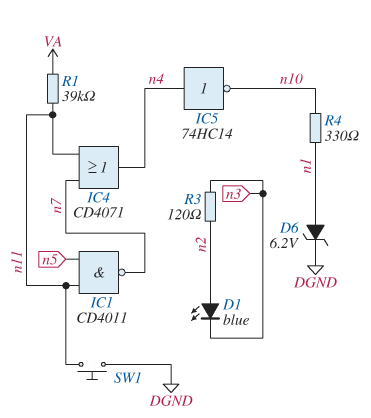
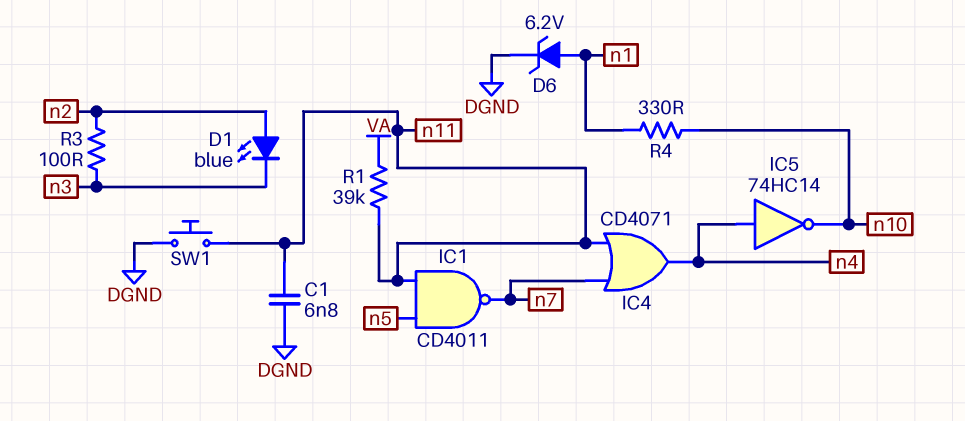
C1: none -> 6.8nF (DGND, n11)
R3: 120 (n2, n3) -> 100 (n2, n3)

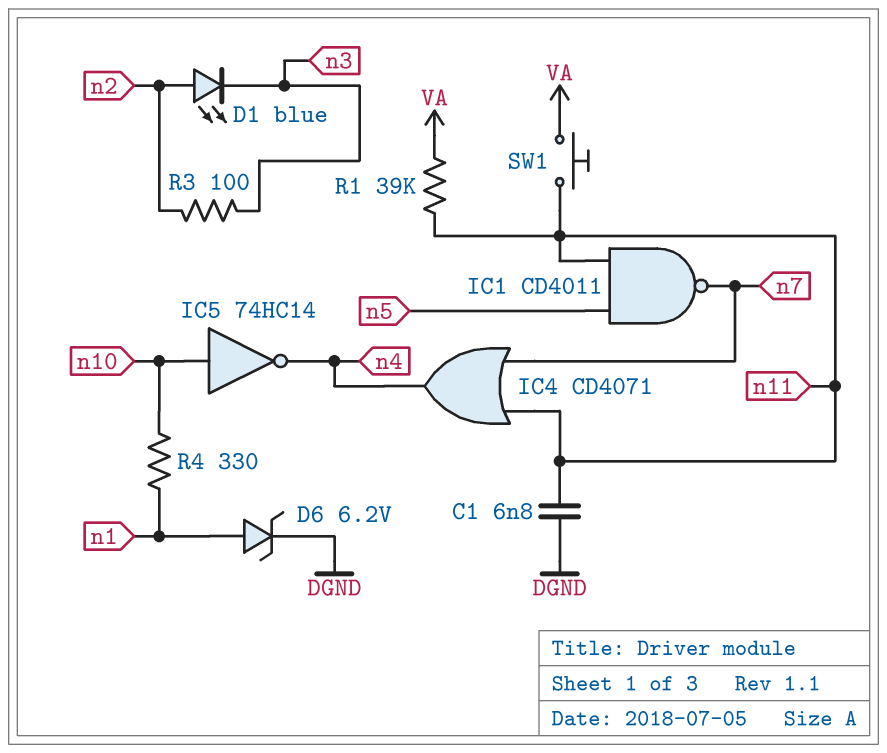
IC5: NOT 74HC14 (in n4, out n10) -> NOT 74HC14 (in n10, out n4)
SW1: button (DGND, n11) -> button (VA, n11)

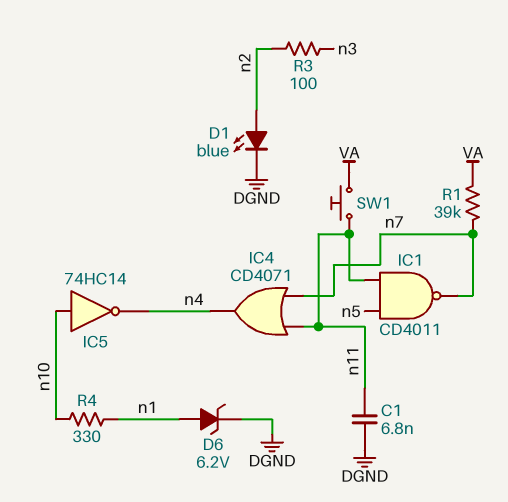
D1: LED blue (A n2, K n3) -> LED blue (A n2, K DGND)
R1: 39k (VA, n11) -> 39k (VA, n7)

